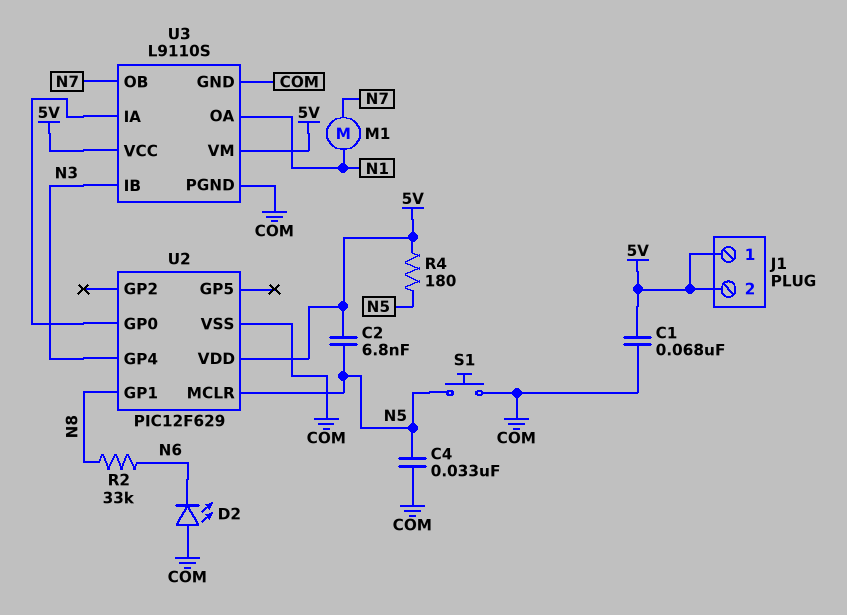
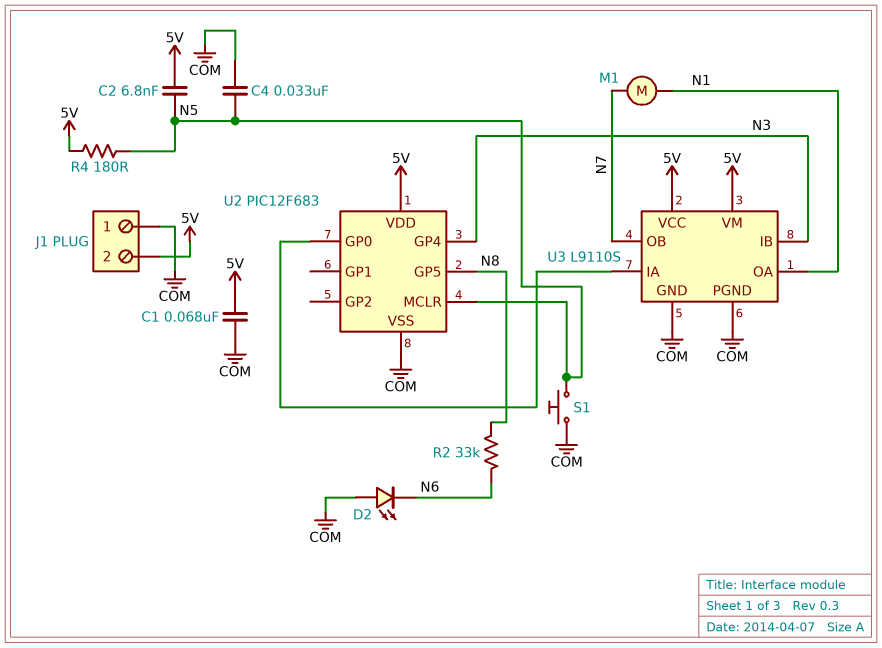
J1 pin 1: 5V -> COM
U2: PIC12F629 -> PIC12F683
U2 pin GP1: N8 -> none
U2 pin GP5: none -> N8

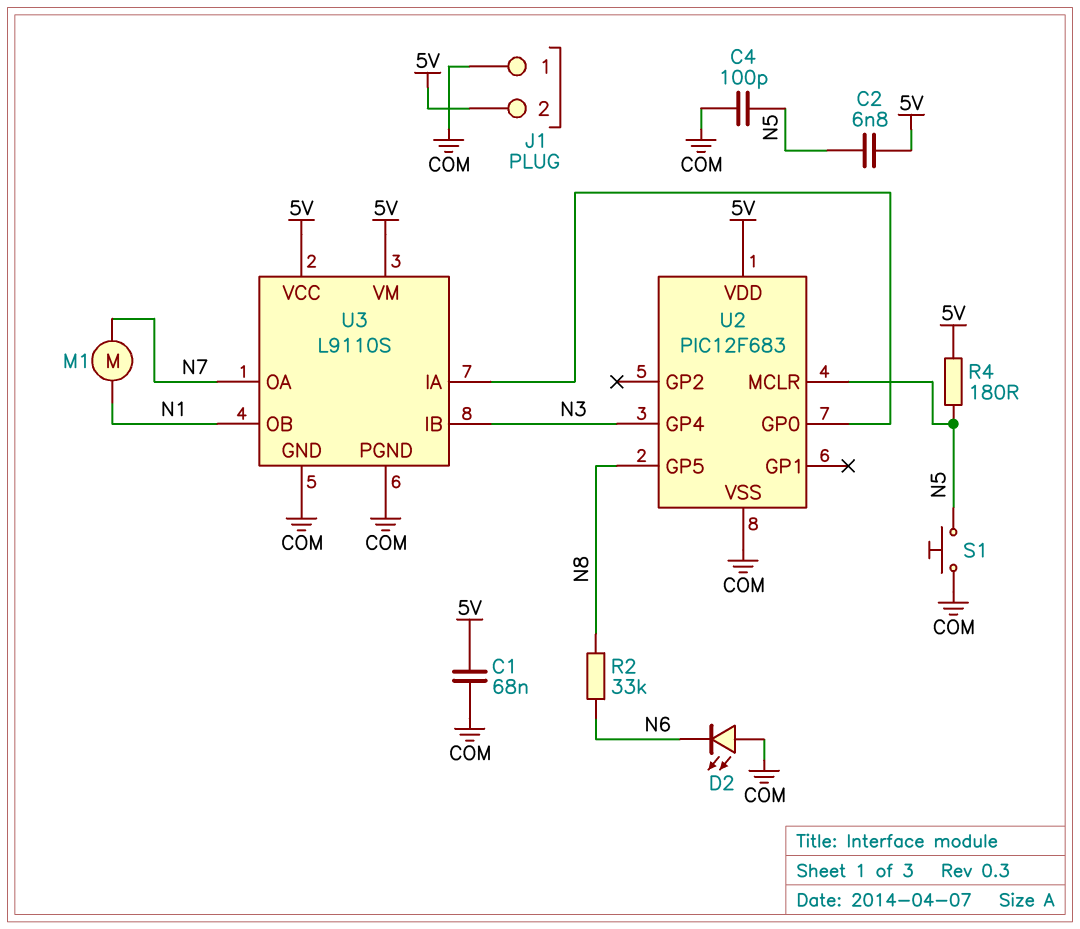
C4: 33nF (COM, N5) -> 100pF (COM, N5)
U3 pin OA: N1 -> N7
U3 pin OB: N7 -> N1

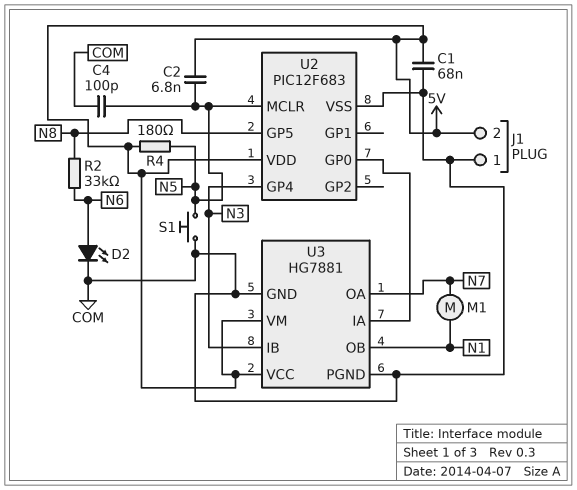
D2: LED (A COM, K N6) -> LED (A N6, K COM)
U3: L9110S -> HG7881

